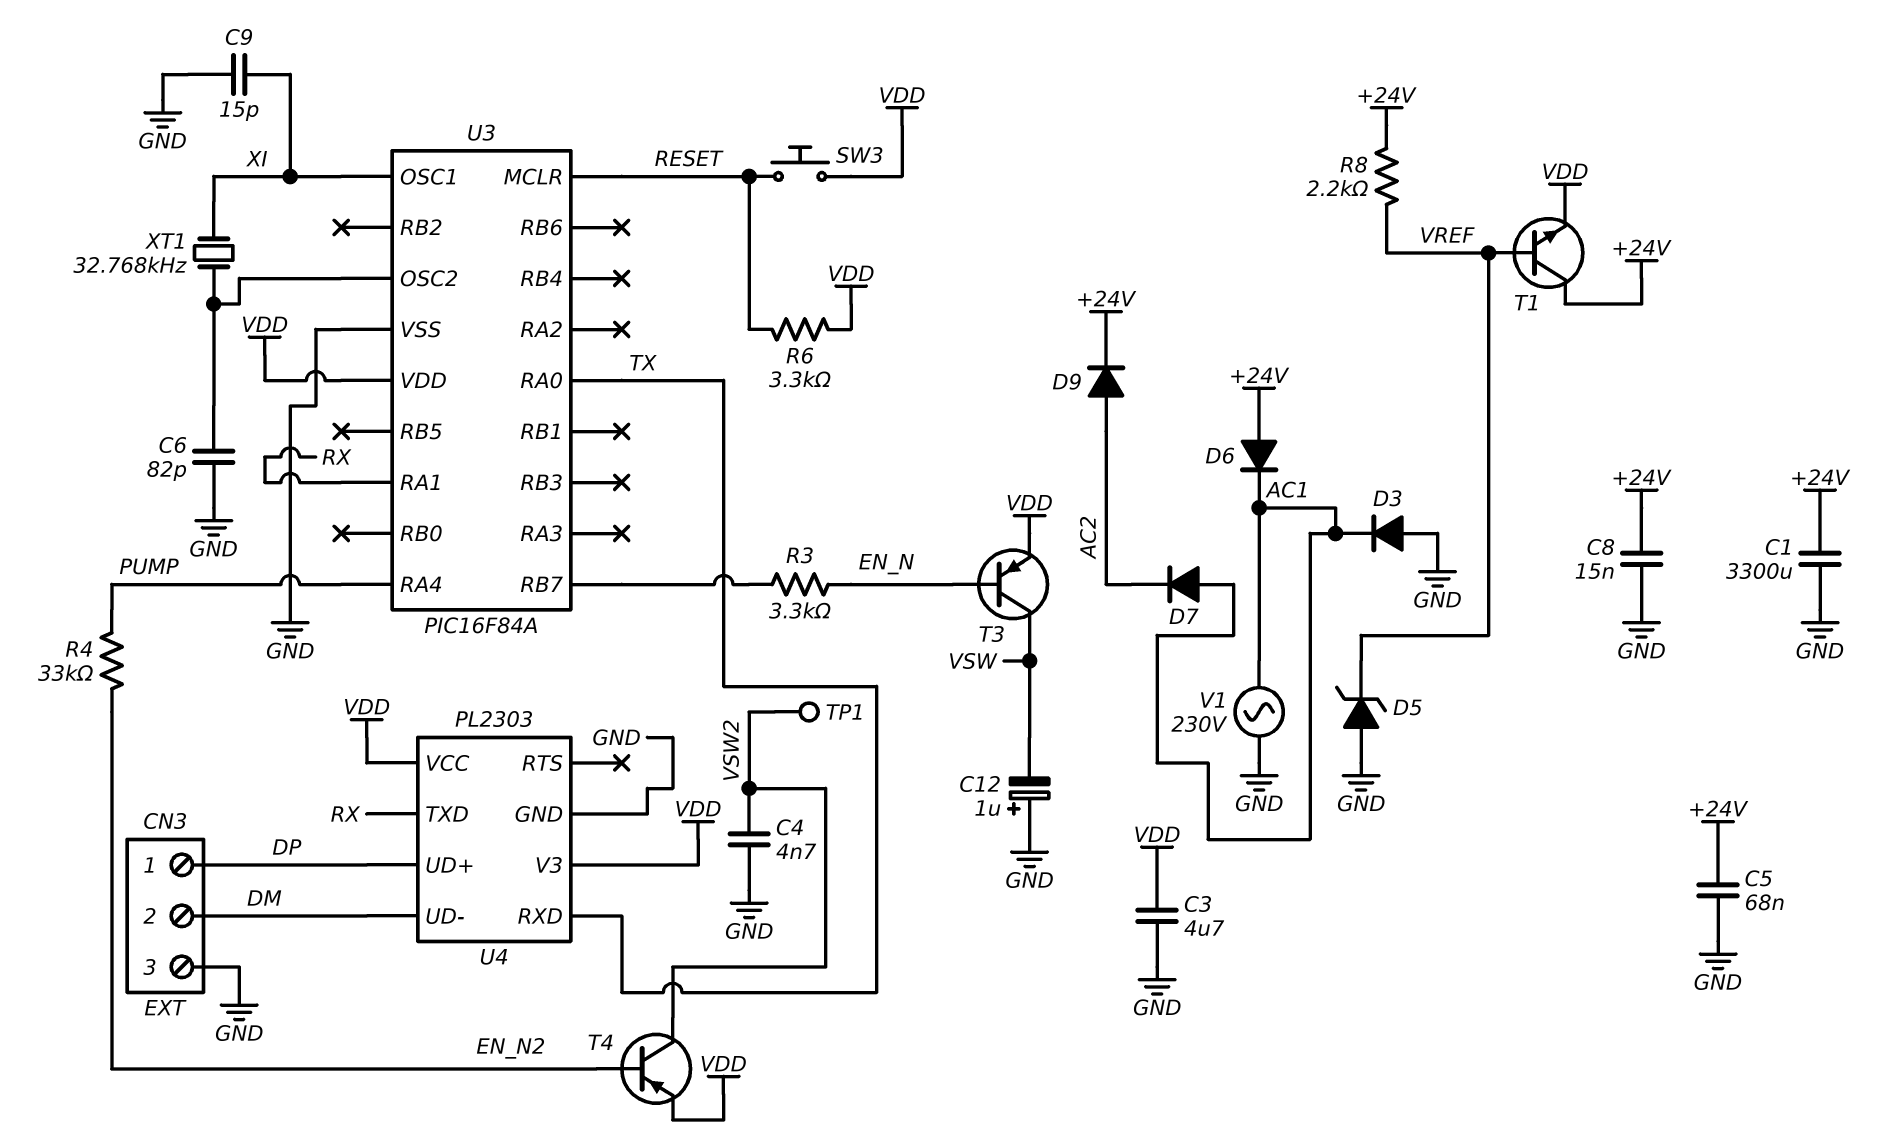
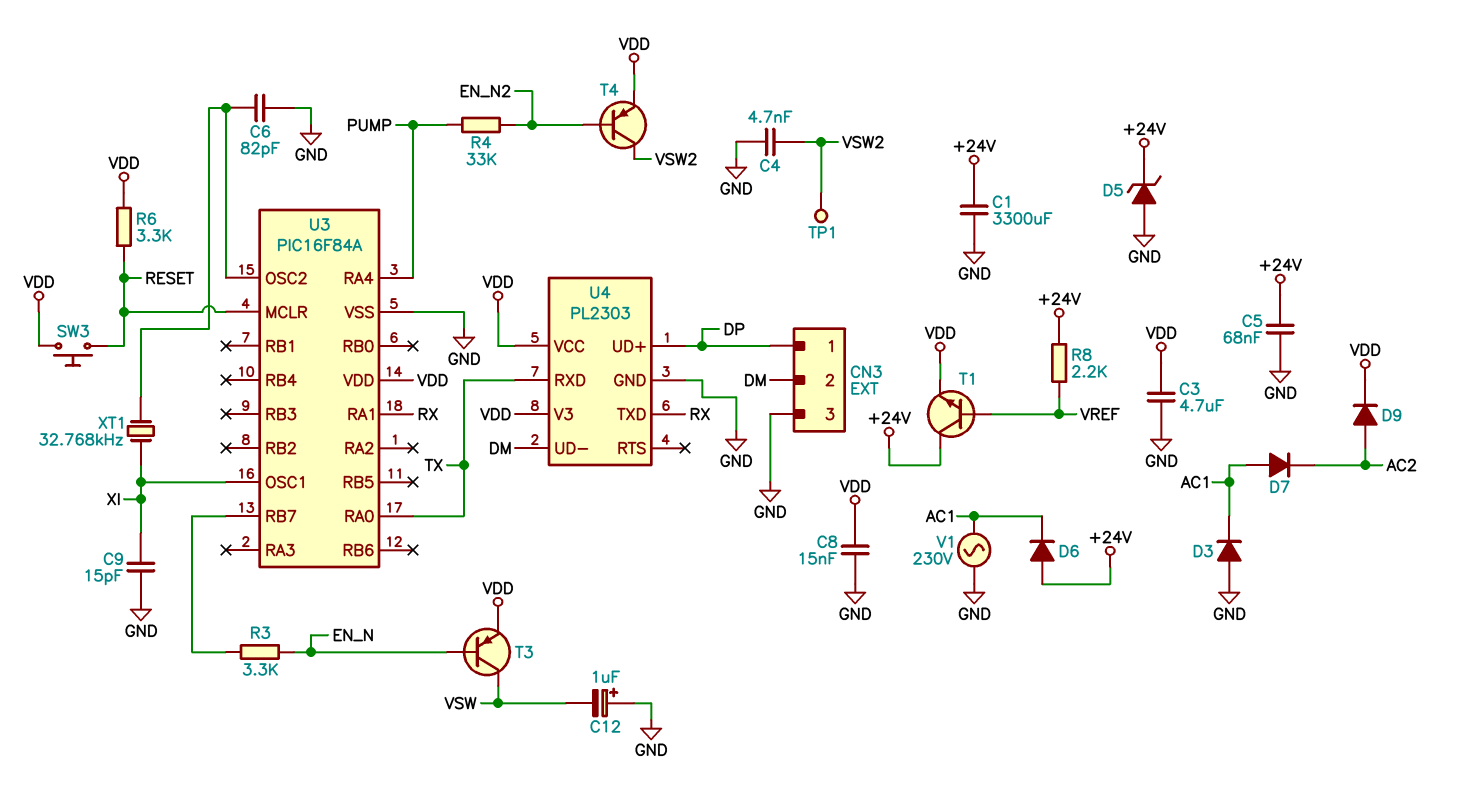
C8: 15nF (+24V, GND) -> 15nF (GND, VDD)
D5: zener (A GND, K VREF) -> zener (A GND, K +24V)
D9: diode (A AC2, K +24V) -> diode (A AC2, K VDD)

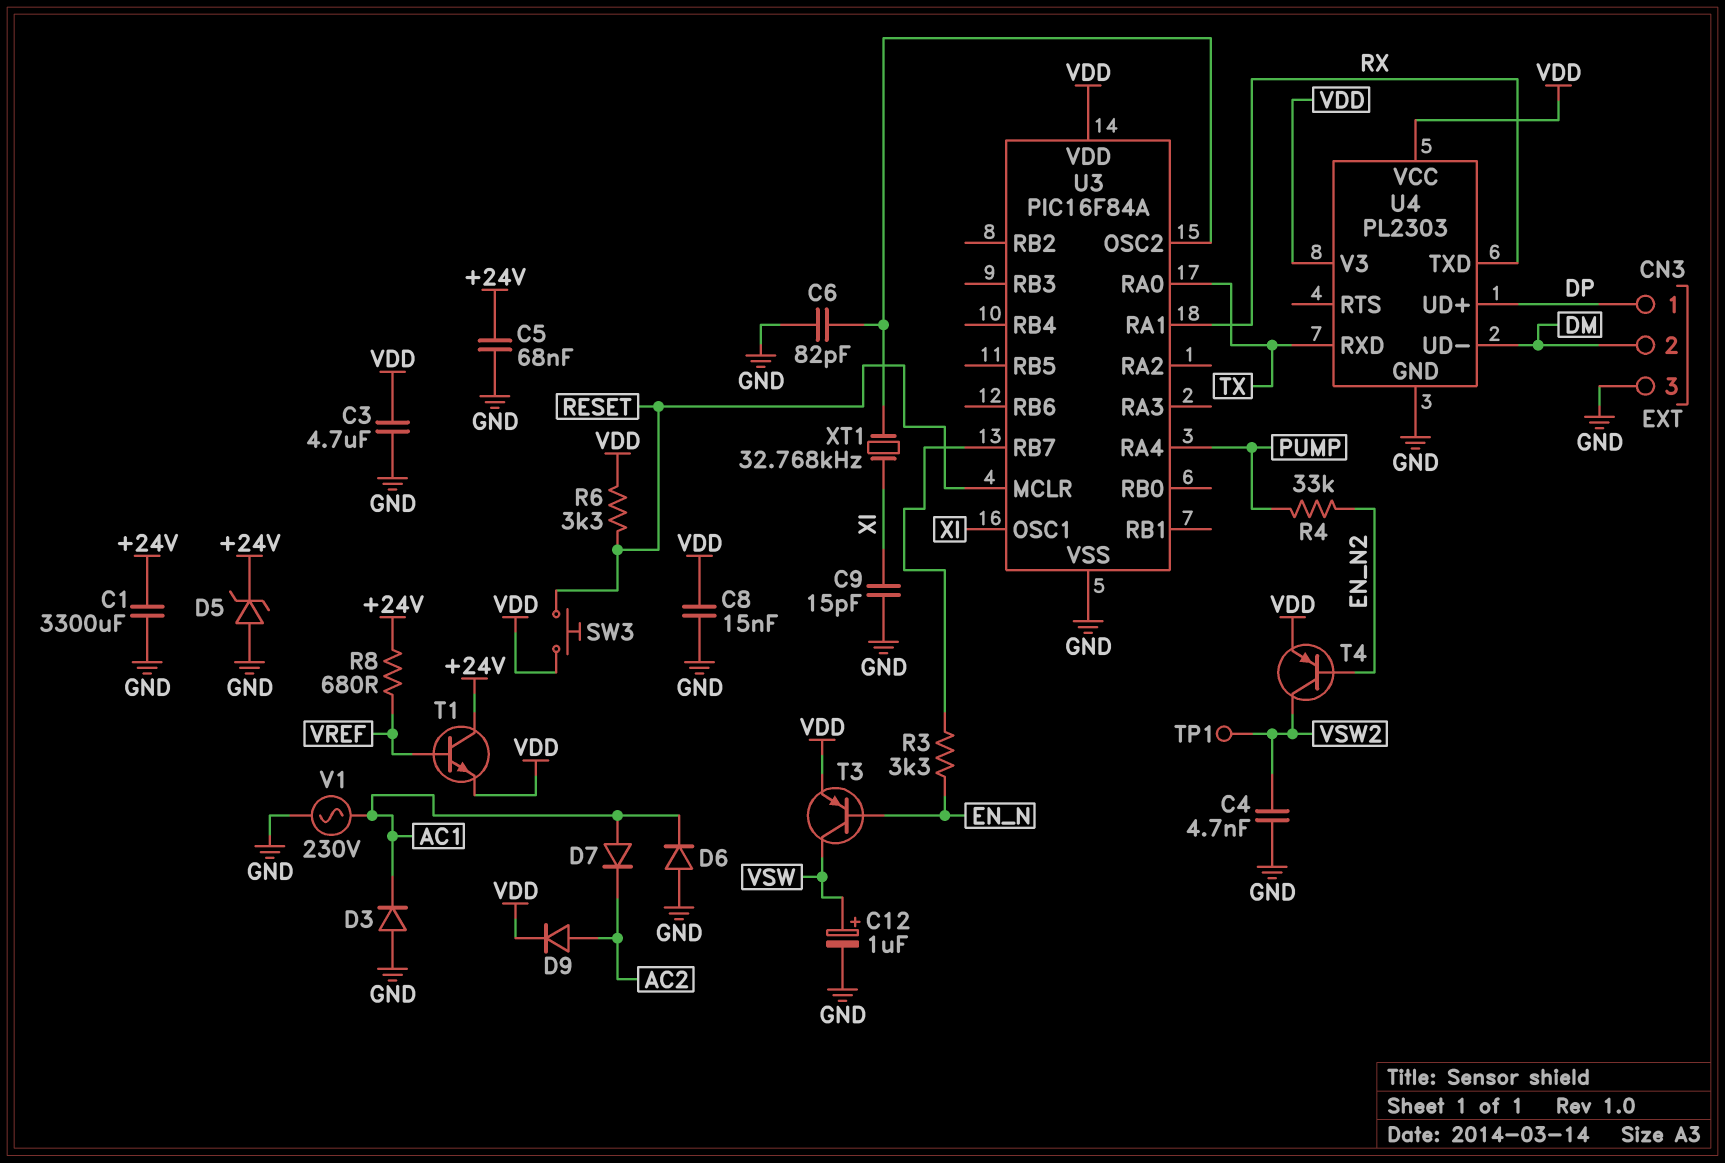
C12: 1uF (plus GND, minus VSW) -> 1uF (plus VSW, minus GND)
D6: diode (A +24V, K AC1) -> diode (A GND, K AC1)
R8: 2.2k (+24V, VREF) -> 680 (+24V, VREF)

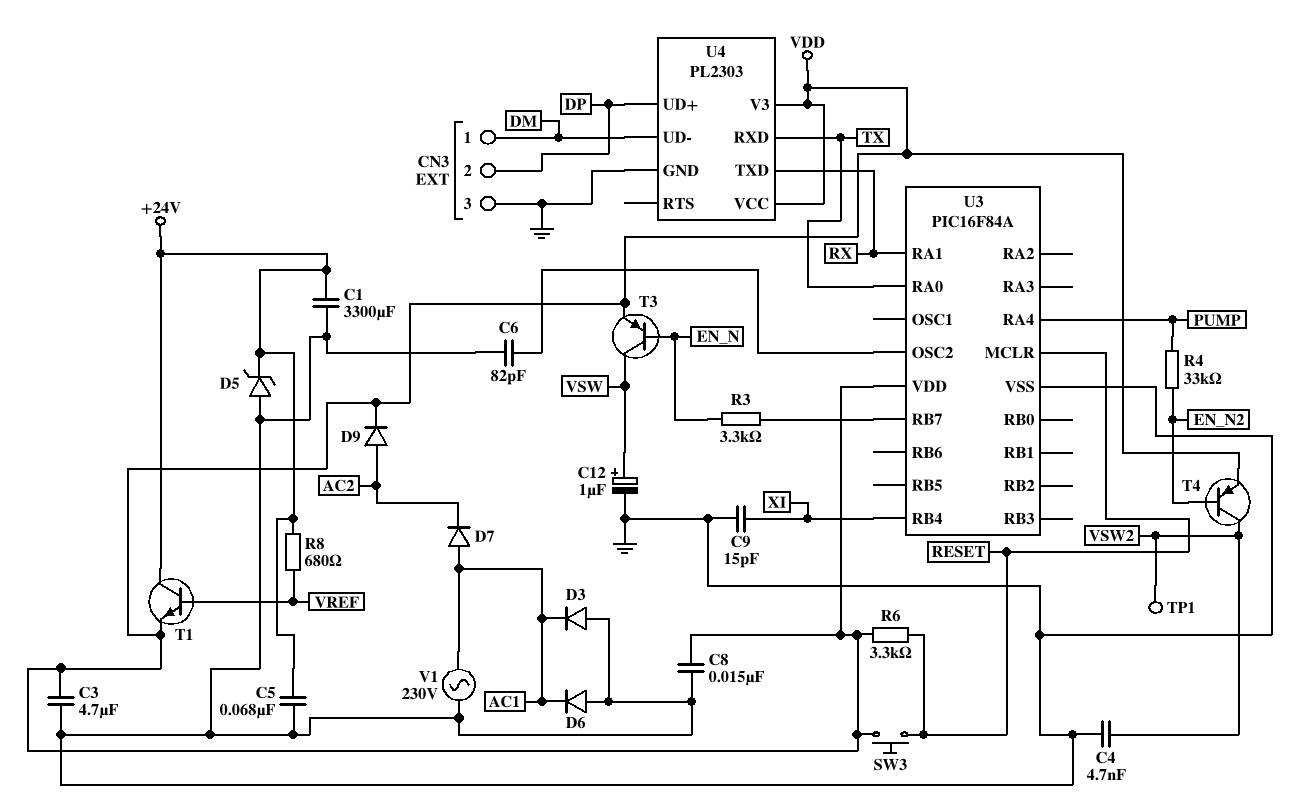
CN3 pin 1: DP -> DM
CN3 pin 2: DM -> DP
U3 pin OSC1: XI -> none
U3 pin RB4: none -> XI
XT1: 32.768kHz (U3/OSC2, XI) -> none

